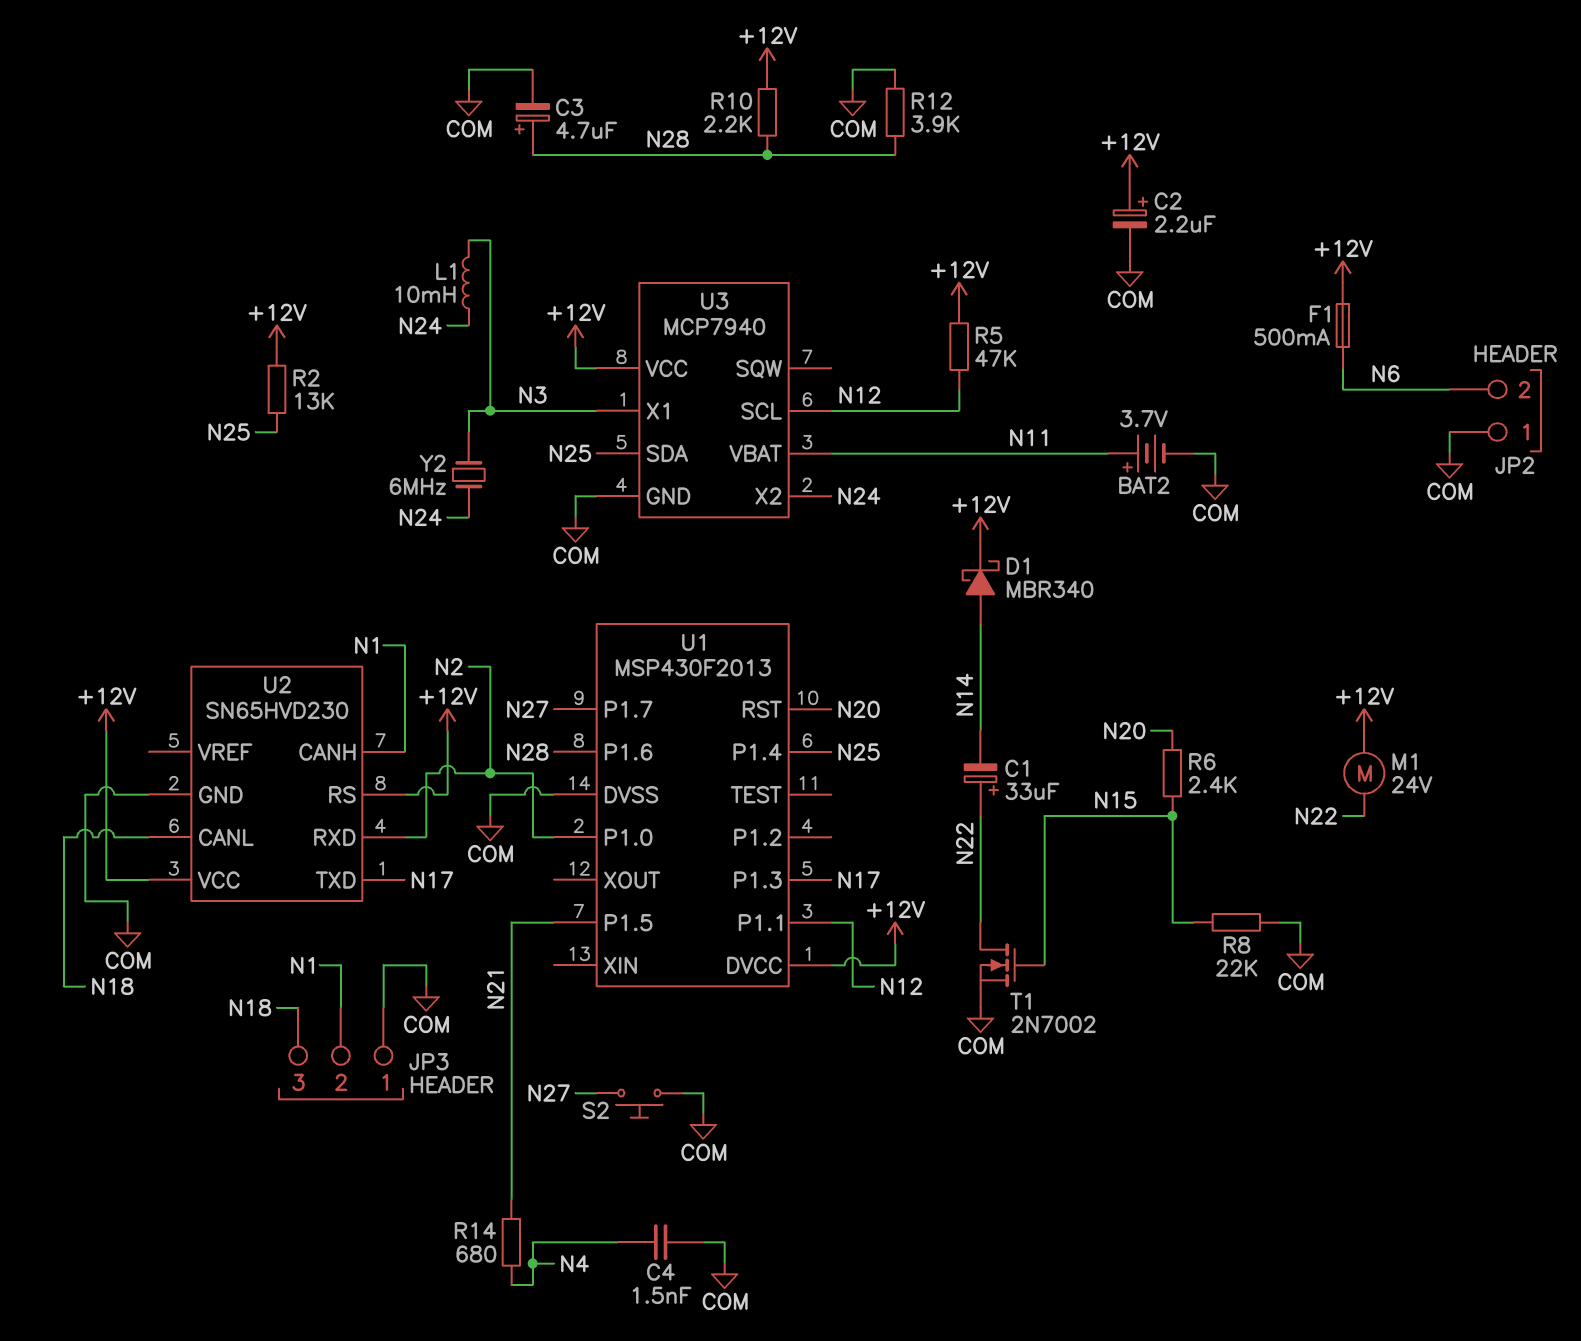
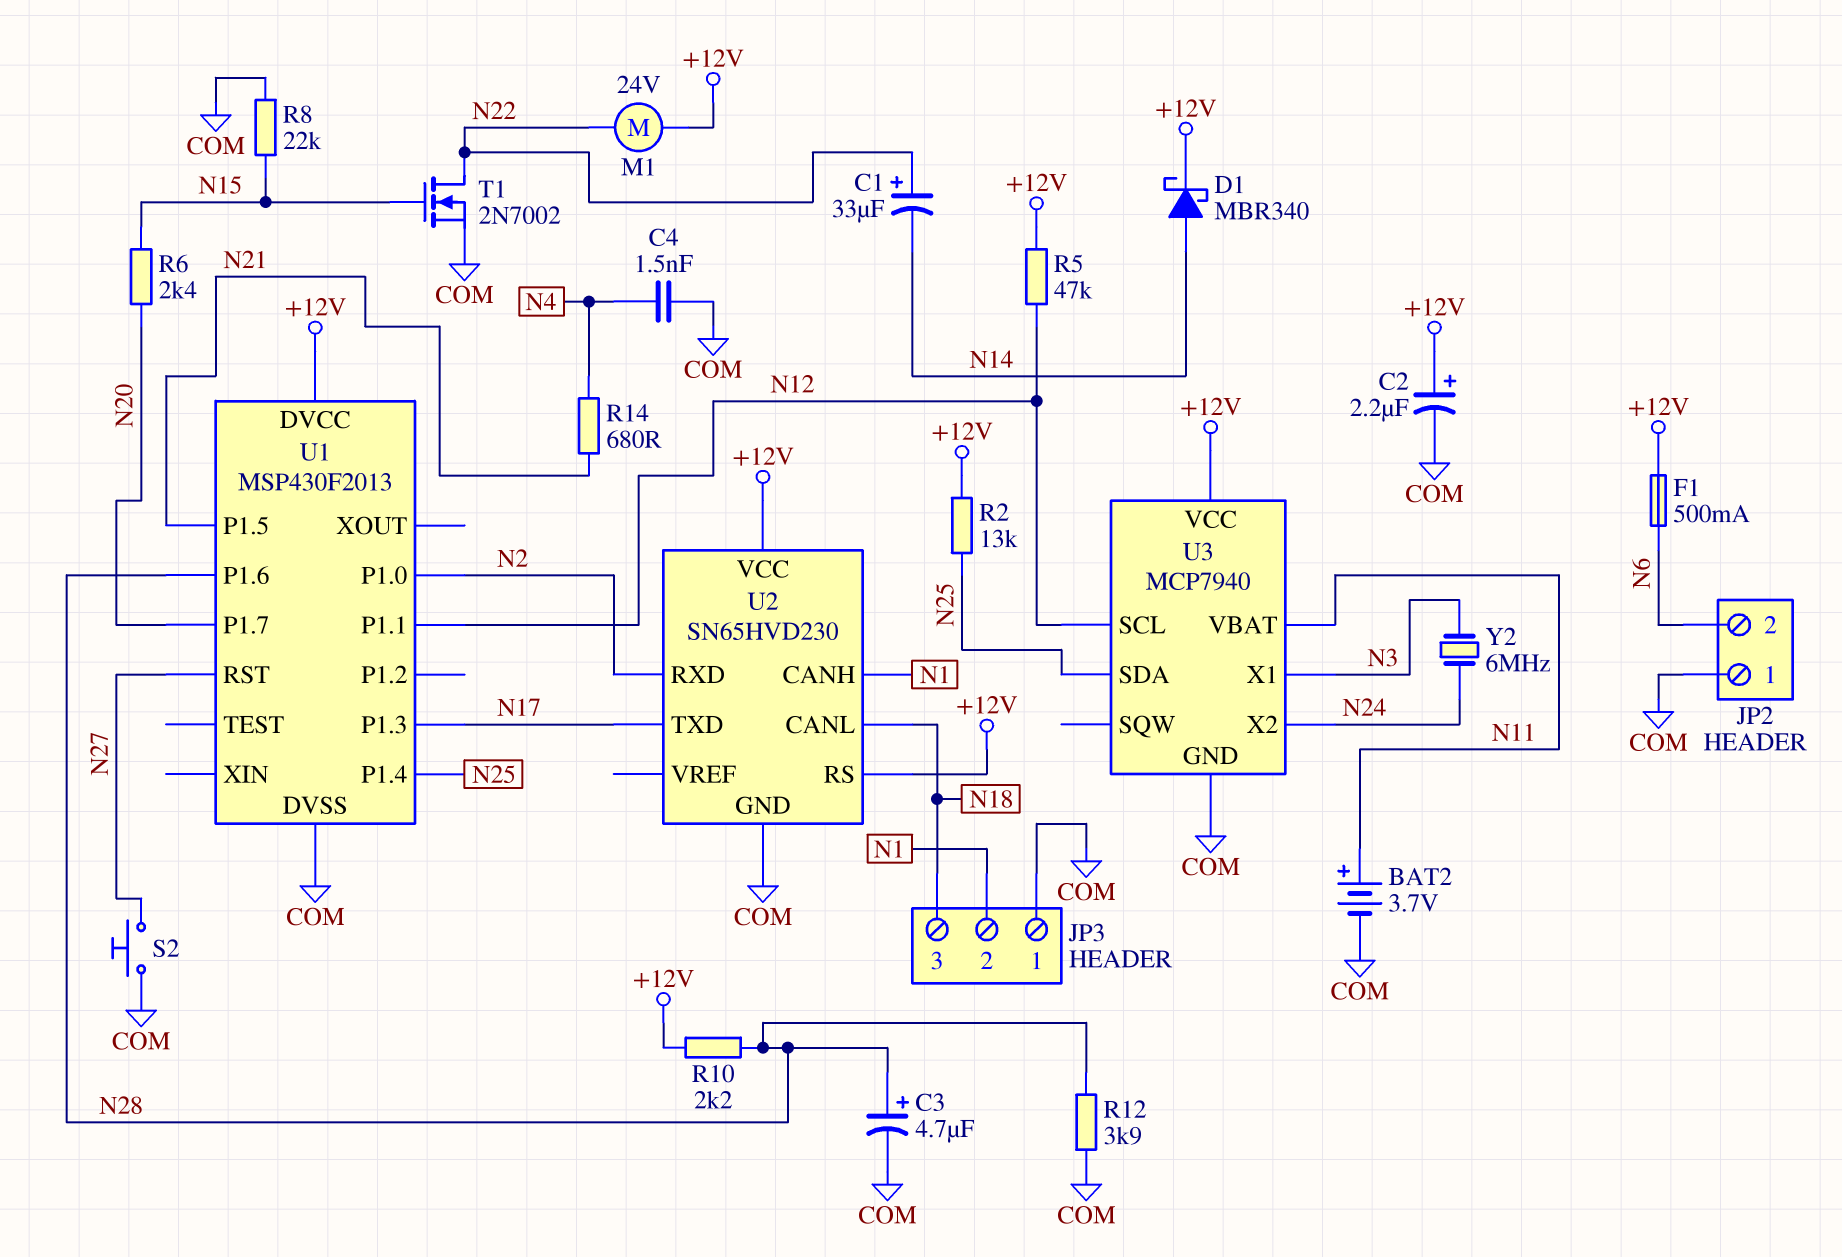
L1: 10mH (N3, N24) -> none
U1 pin P1.7: N27 -> N20
U1 pin RST: N20 -> N27

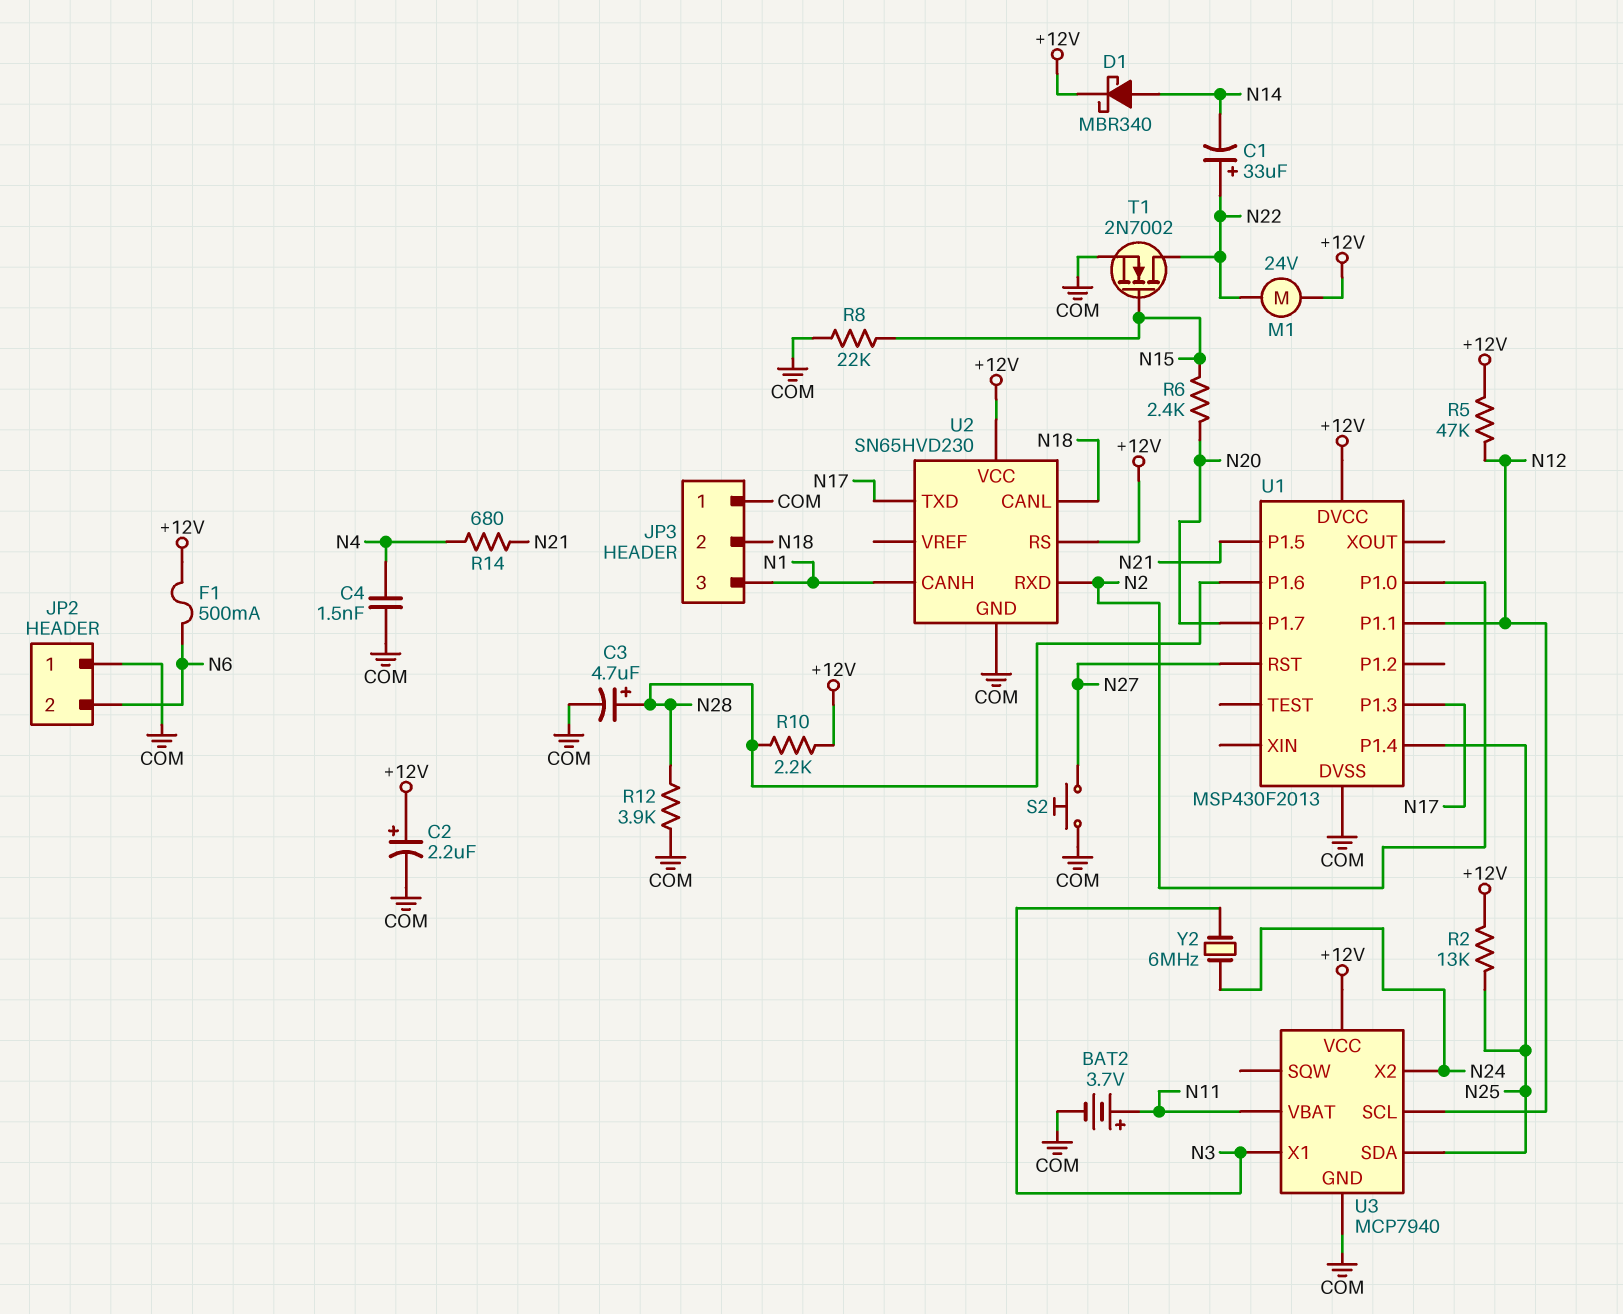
JP3 pin 2: N1 -> N18
JP3 pin 3: N18 -> N1

